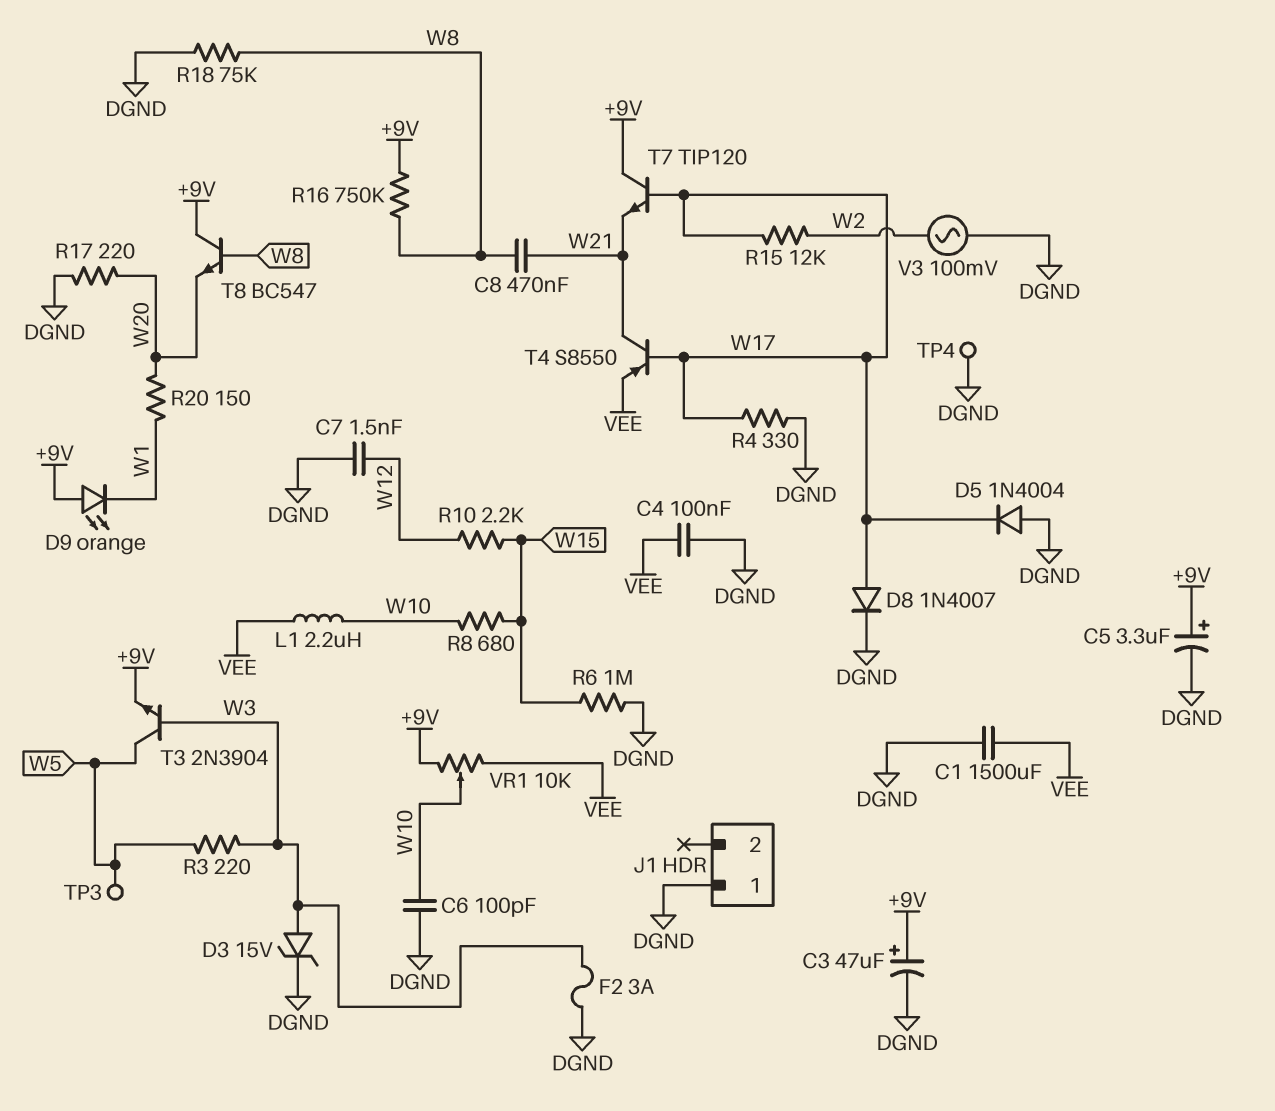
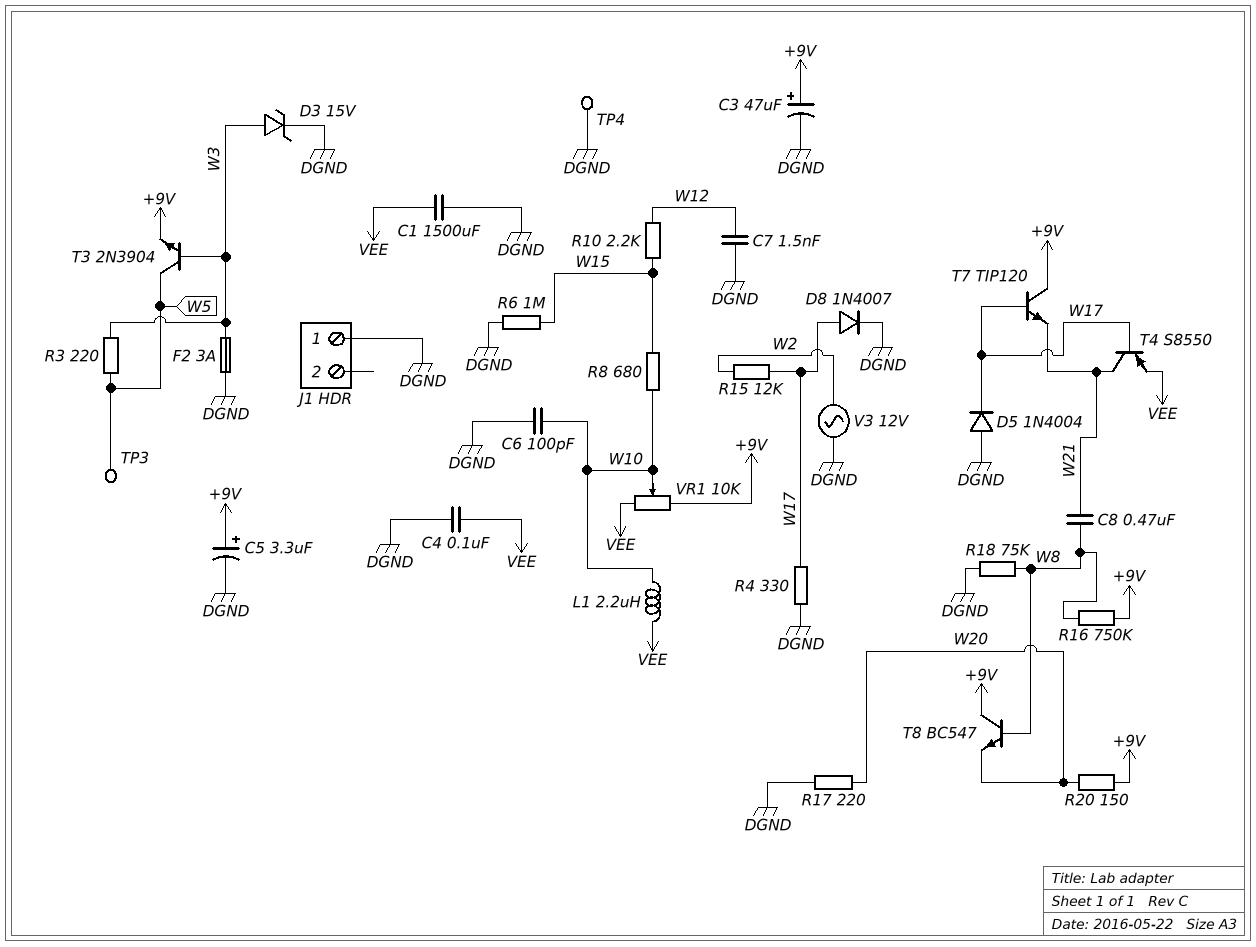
D9: LED orange (A +9V, K W1) -> none
R20: 150 (W1, W20) -> 150 (+9V, W20)
V3: AC 100mV (DGND, W2) -> AC 12V (DGND, W2)

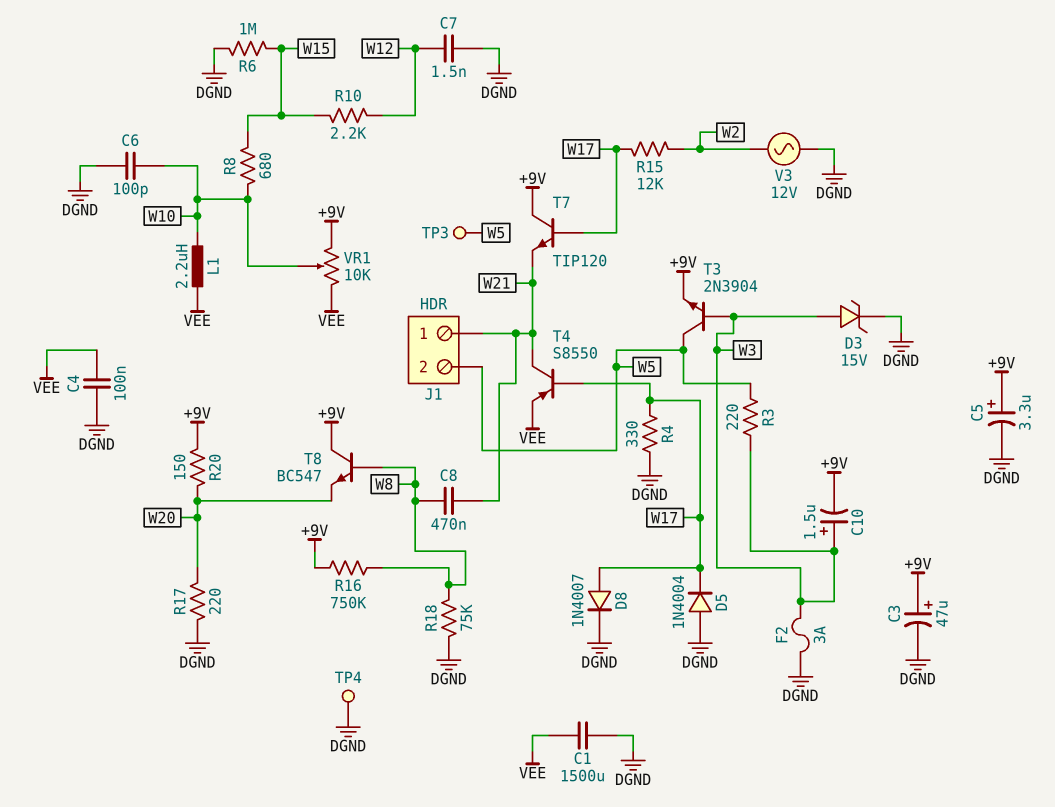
C10: none -> 1.5uF (plus W3, minus +9V)
J1 pin 1: DGND -> W21
J1 pin 2: none -> W5

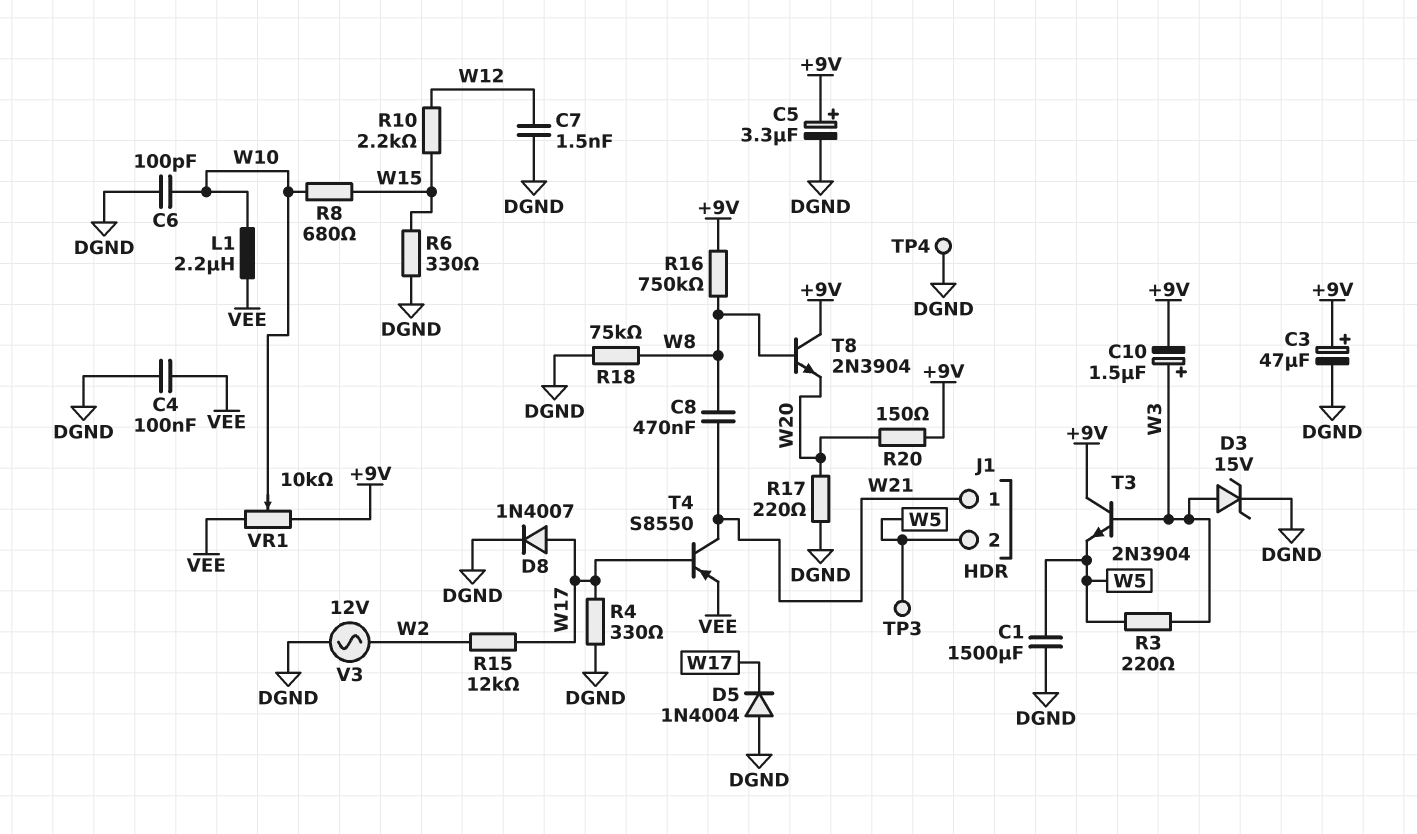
C1: 1500uF (DGND, VEE) -> 1500uF (DGND, W5)
F2: 3A (DGND, W3) -> none
R6: 1M (DGND, W15) -> 330 (DGND, W15)
T3: NPN 2N3904 (B W3, C W5, E +9V) -> NPN 2N3904 (B W3, C +9V, E W5)
T7: NPN TIP120 (B W17, C +9V, E W21) -> none
T8: NPN BC547 (B W8, C +9V, E W20) -> NPN 2N3904 (B W8, C +9V, E W20)

